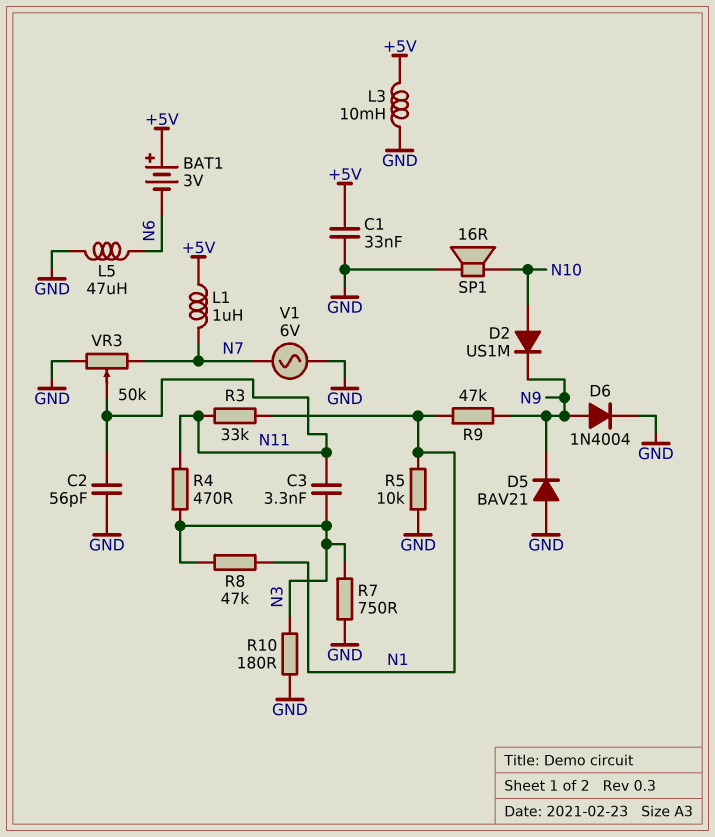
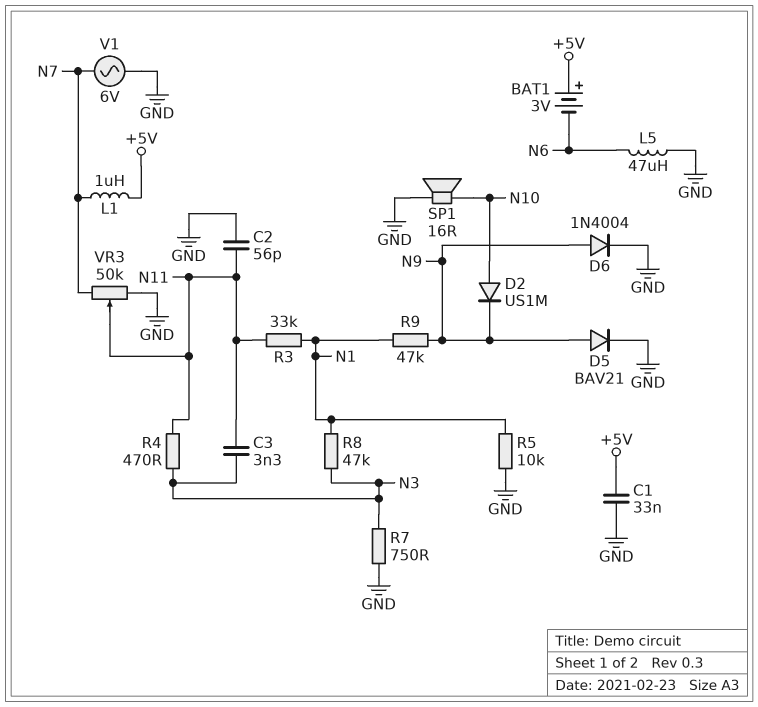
D5: diode BAV21 (A GND, K N9) -> diode BAV21 (A N9, K GND)
L3: 10mH (+5V, GND) -> none
R10: 180 (GND, N3) -> none

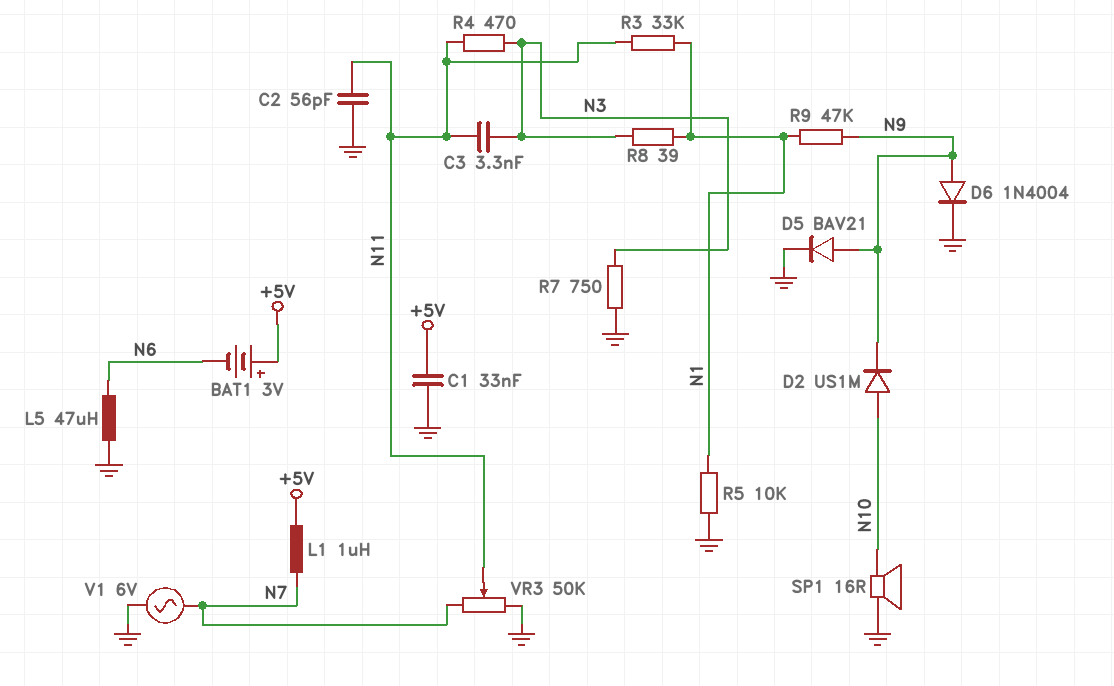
R8: 47k (N1, N3) -> 39 (N1, N3)

